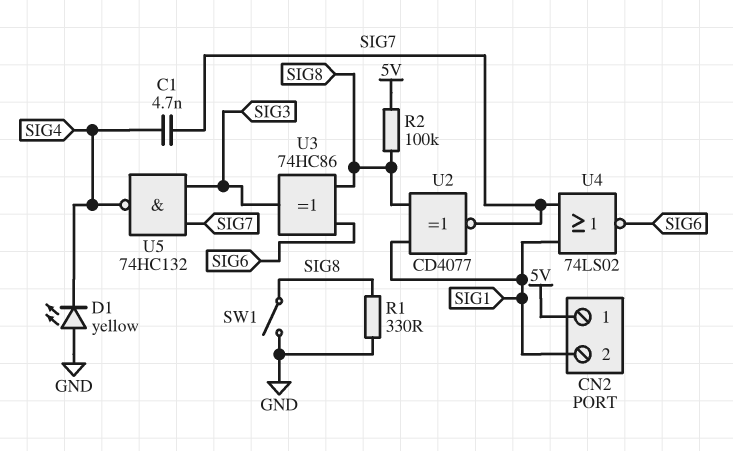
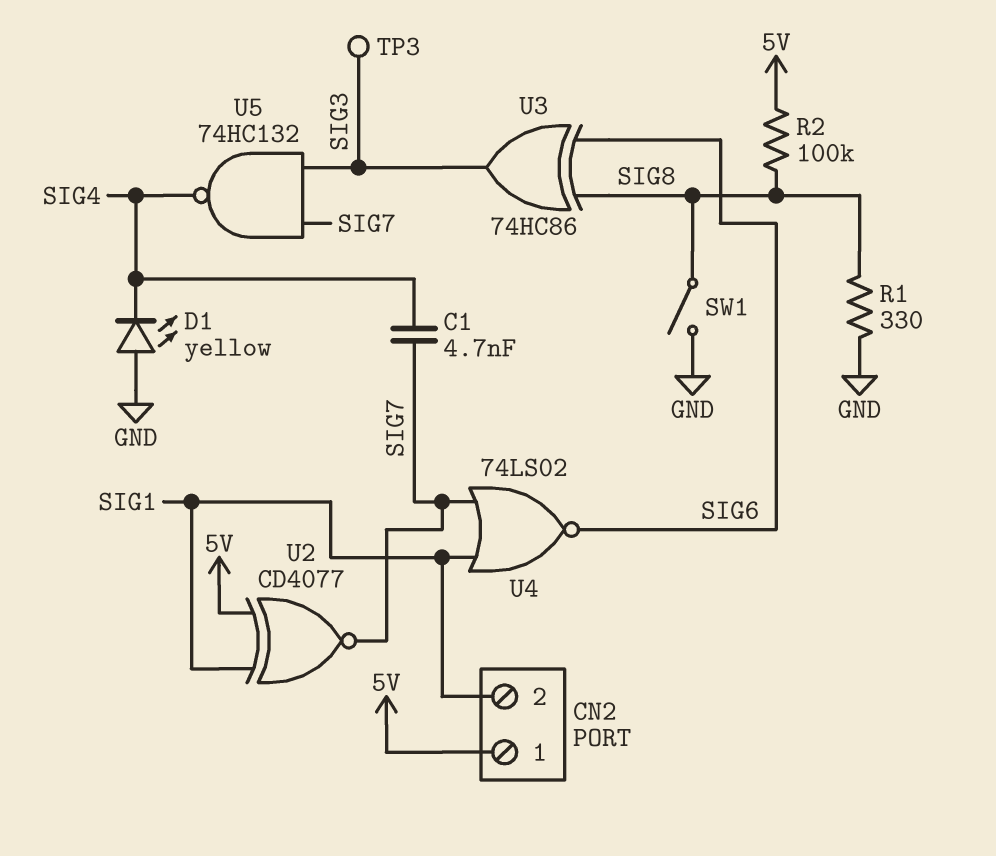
TP3: none -> test point (SIG3)
U2: XNOR CD4077 (in SIG1, in SIG8, out SIG7) -> XNOR CD4077 (in 5V, in SIG1, out SIG7)

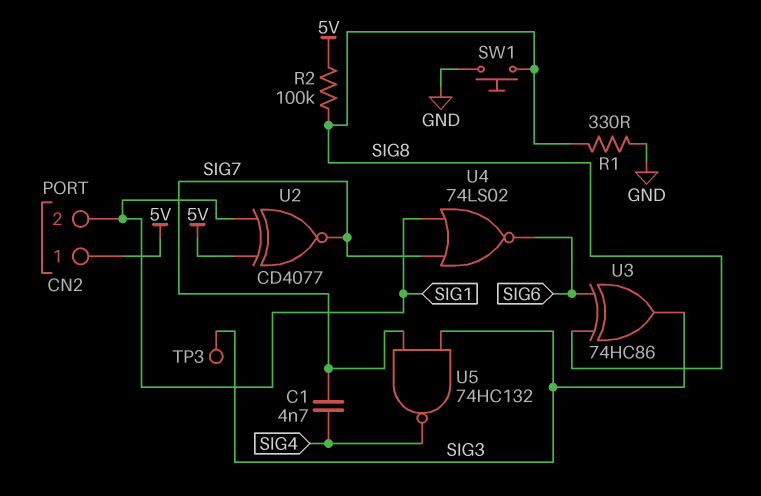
D1: LED yellow (A GND, K SIG4) -> none
SW1: switch (GND, SIG8) -> button (GND, SIG8)

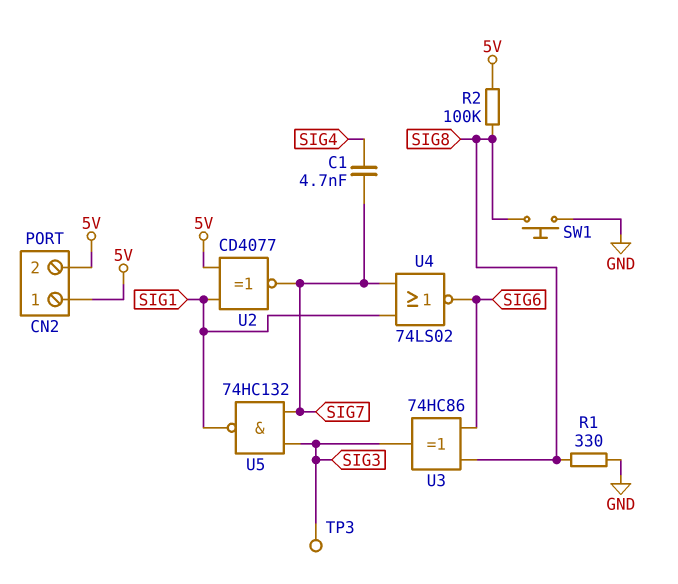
CN2 pin 2: SIG1 -> 5V
U5: NAND 74HC132 (in SIG3, in SIG7, out SIG4) -> NAND 74HC132 (in SIG3, in SIG7, out SIG1)

